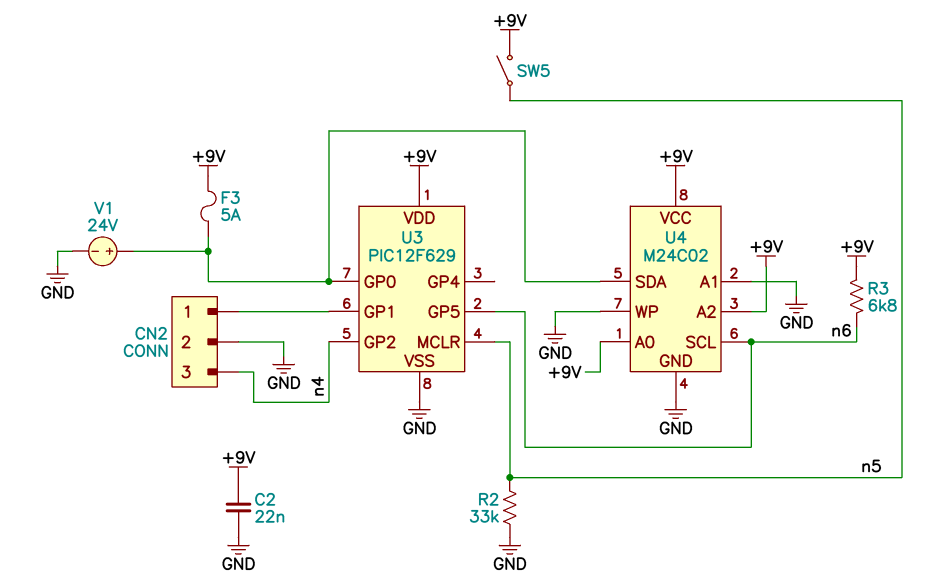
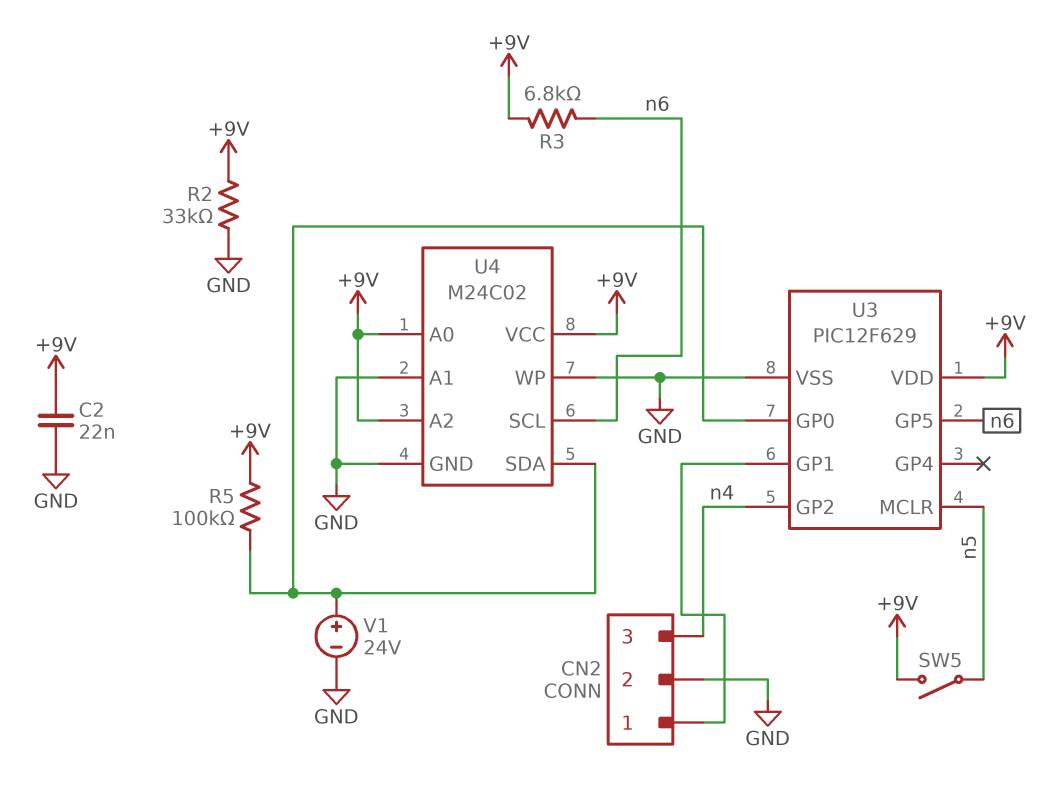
F3: 5A (+9V, U3/GP0) -> none
R2: 33k (GND, n5) -> 33k (+9V, GND)
R5: none -> 100k (+9V, U3/GP0)

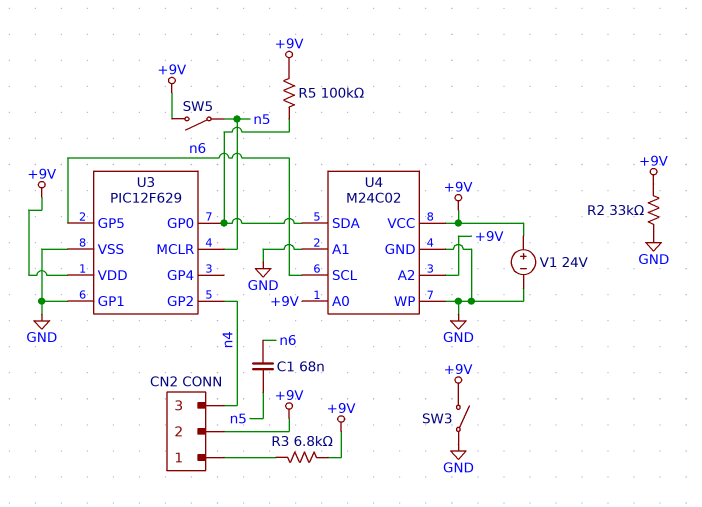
C1: none -> 68nF (n5, n6)
C2: 22nF (+9V, GND) -> none
CN2 pin 2: GND -> +9V
R3: 6.8k (+9V, n6) -> 6.8k (+9V, CN2/1)
SW3: none -> switch (+9V, GND)
U3 pin GP1: CN2/1 -> GND
V1: 24V (plus U3/GP0, minus GND) -> 24V (plus +9V, minus GND)

